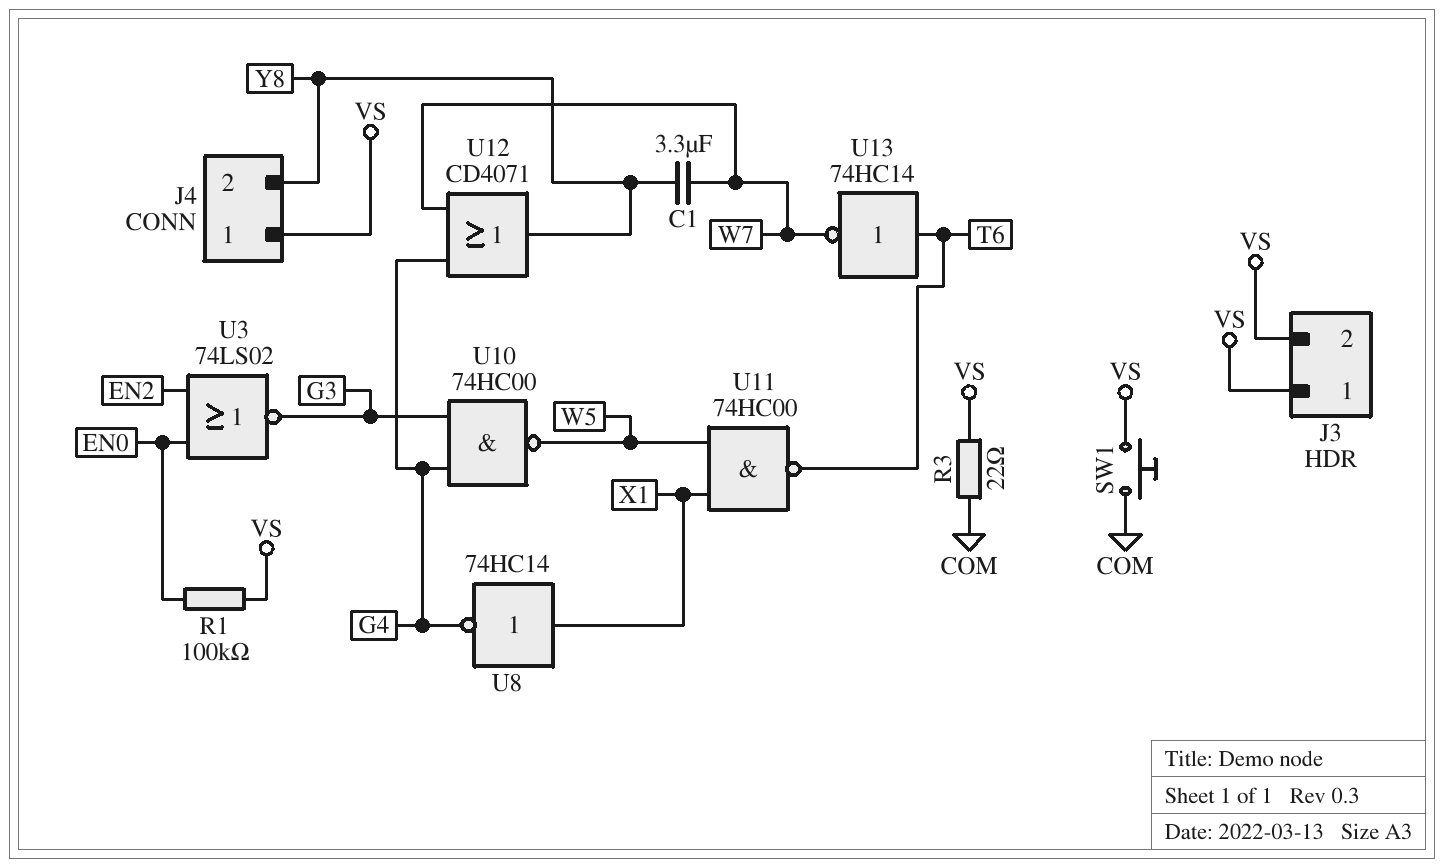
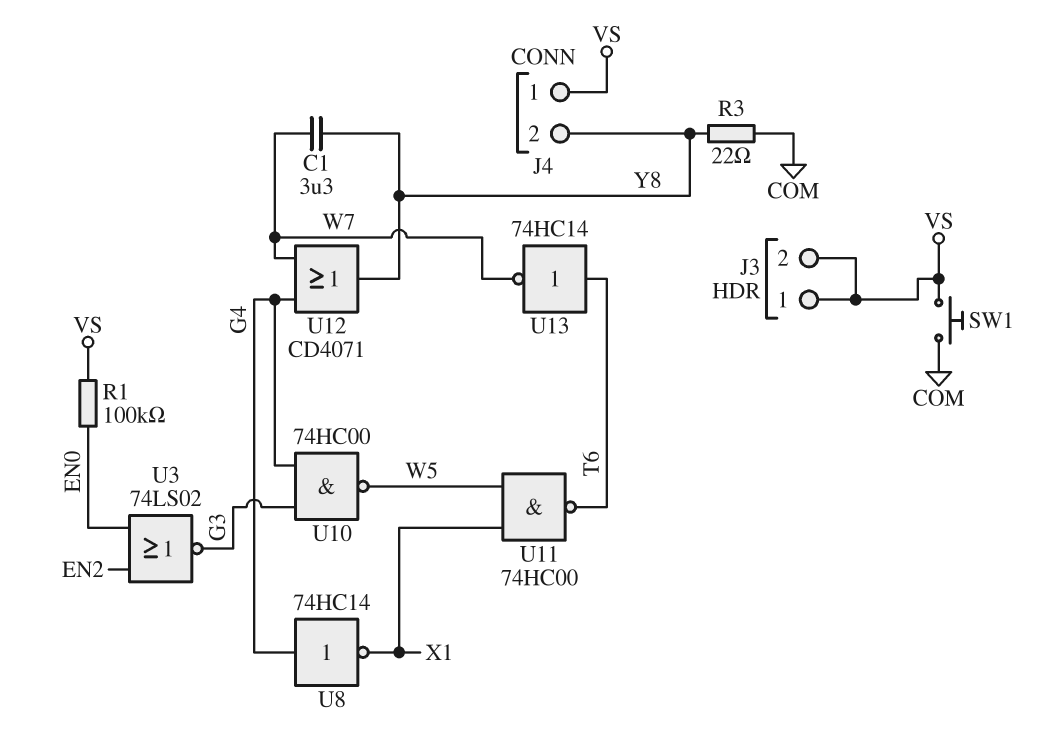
R3: 22 (COM, VS) -> 22 (COM, Y8)
U8: NOT 74HC14 (in X1, out G4) -> NOT 74HC14 (in G4, out X1)

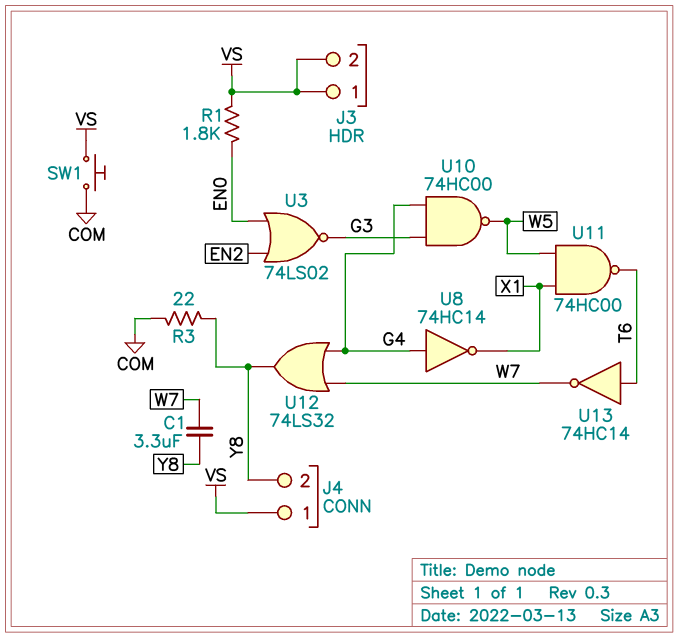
R1: 100k (EN0, VS) -> 1.8k (EN0, VS)
U12: OR CD4071 (in G4, in W7, out Y8) -> OR 74LS32 (in G4, in W7, out Y8)

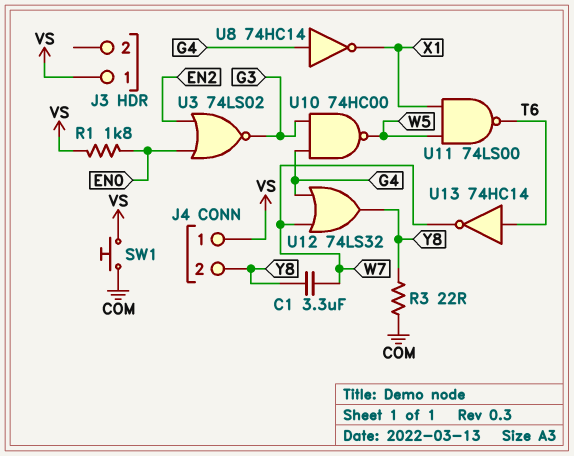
J3 pin 2: VS -> none
U11: NAND 74HC00 (in W5, in X1, out T6) -> NAND 74LS00 (in W5, in X1, out T6)

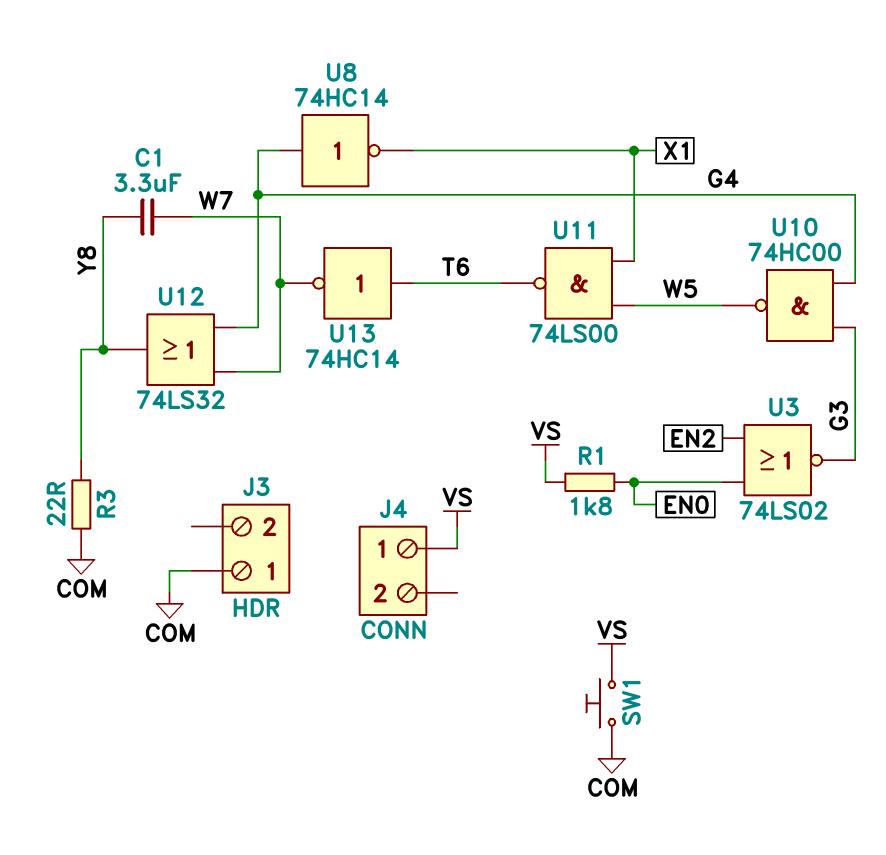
J3 pin 1: VS -> COM
J4 pin 2: Y8 -> none

